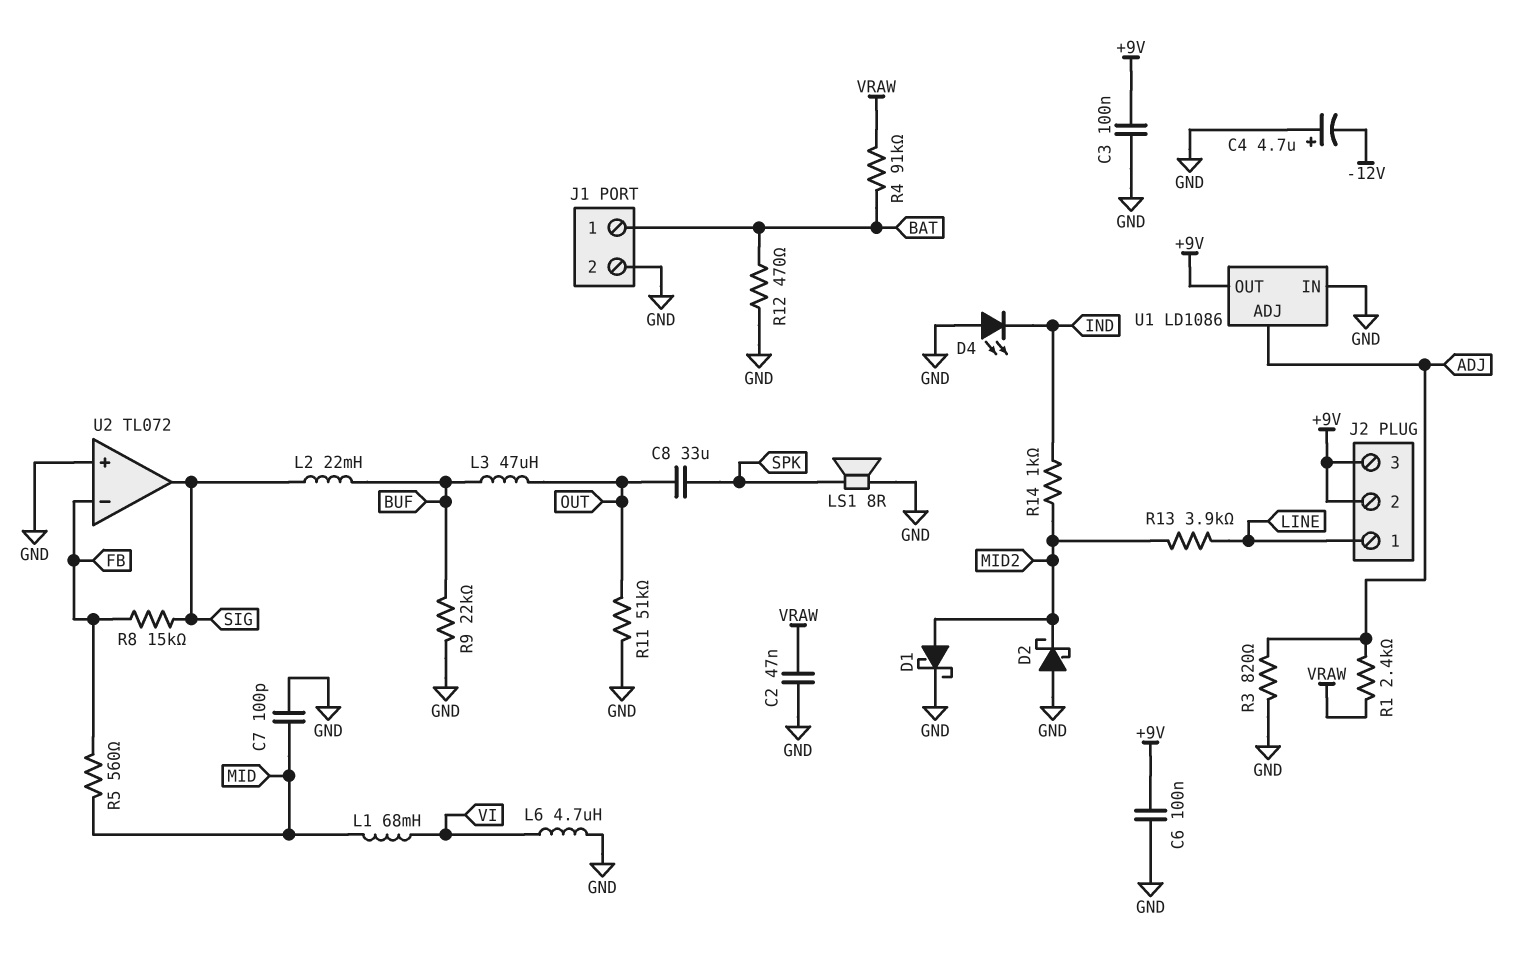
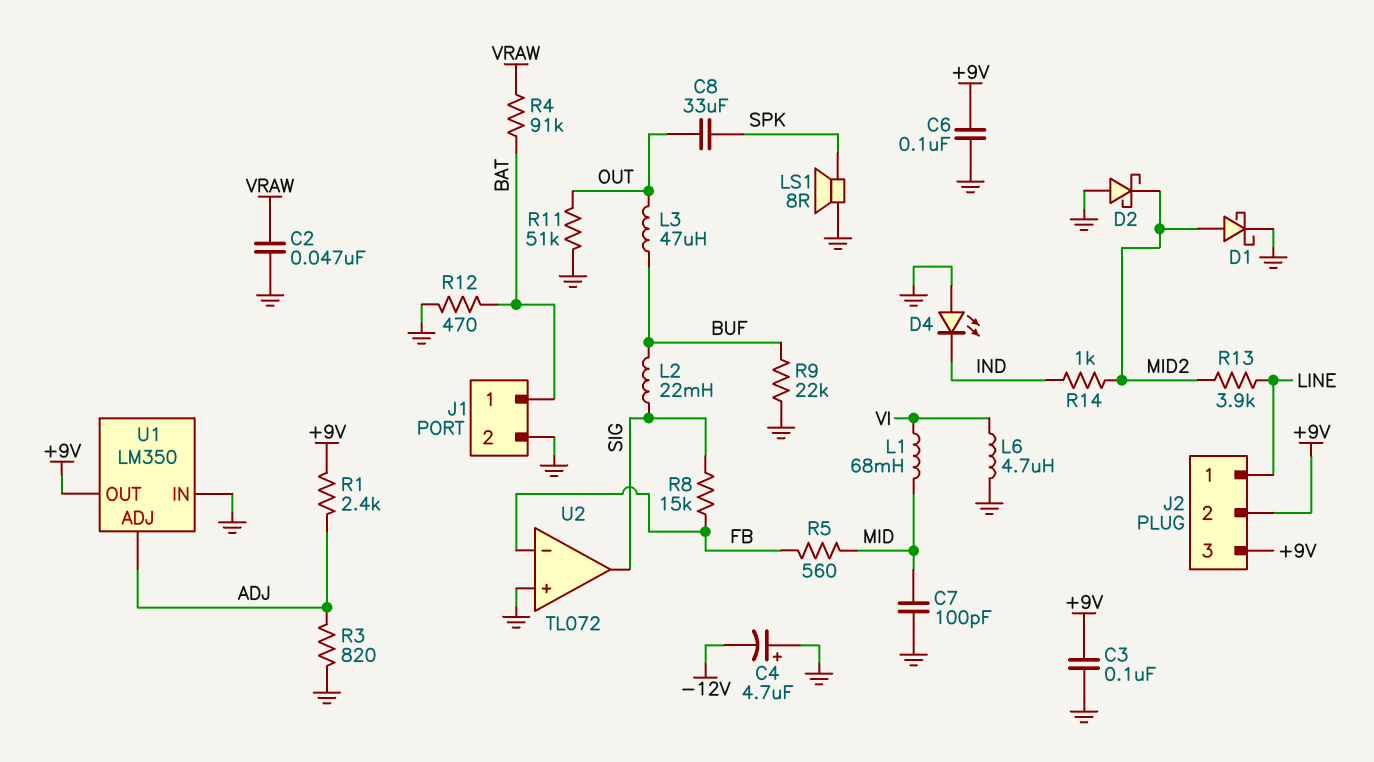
R1: 2.4k (ADJ, VRAW) -> 2.4k (+9V, ADJ)
U1: LD1086 -> LM350

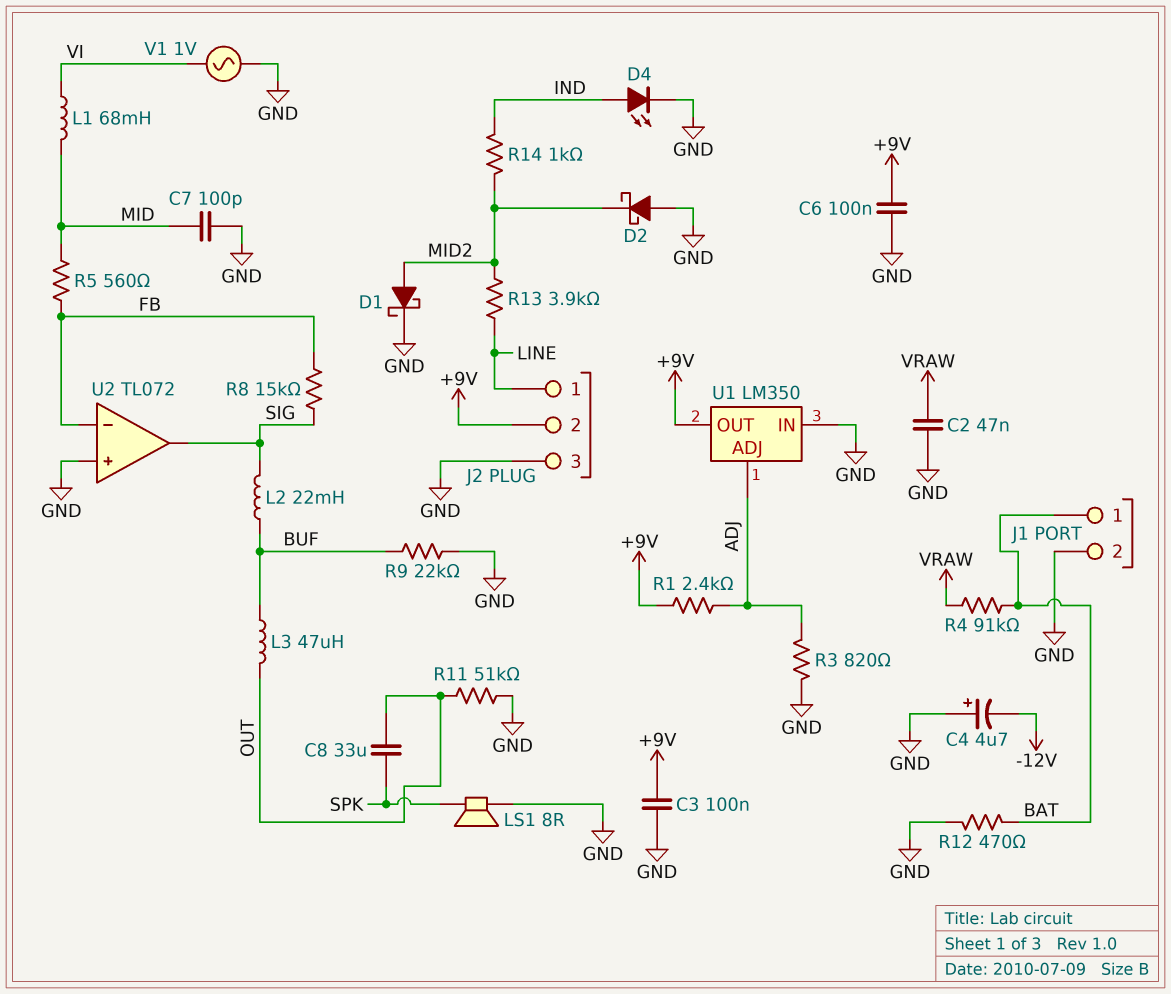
D4: LED (A GND, K IND) -> LED (A IND, K GND)
J2 pin 3: +9V -> GND
L6: 4.7uH (GND, VI) -> none
V1: none -> AC 1V (GND, VI)

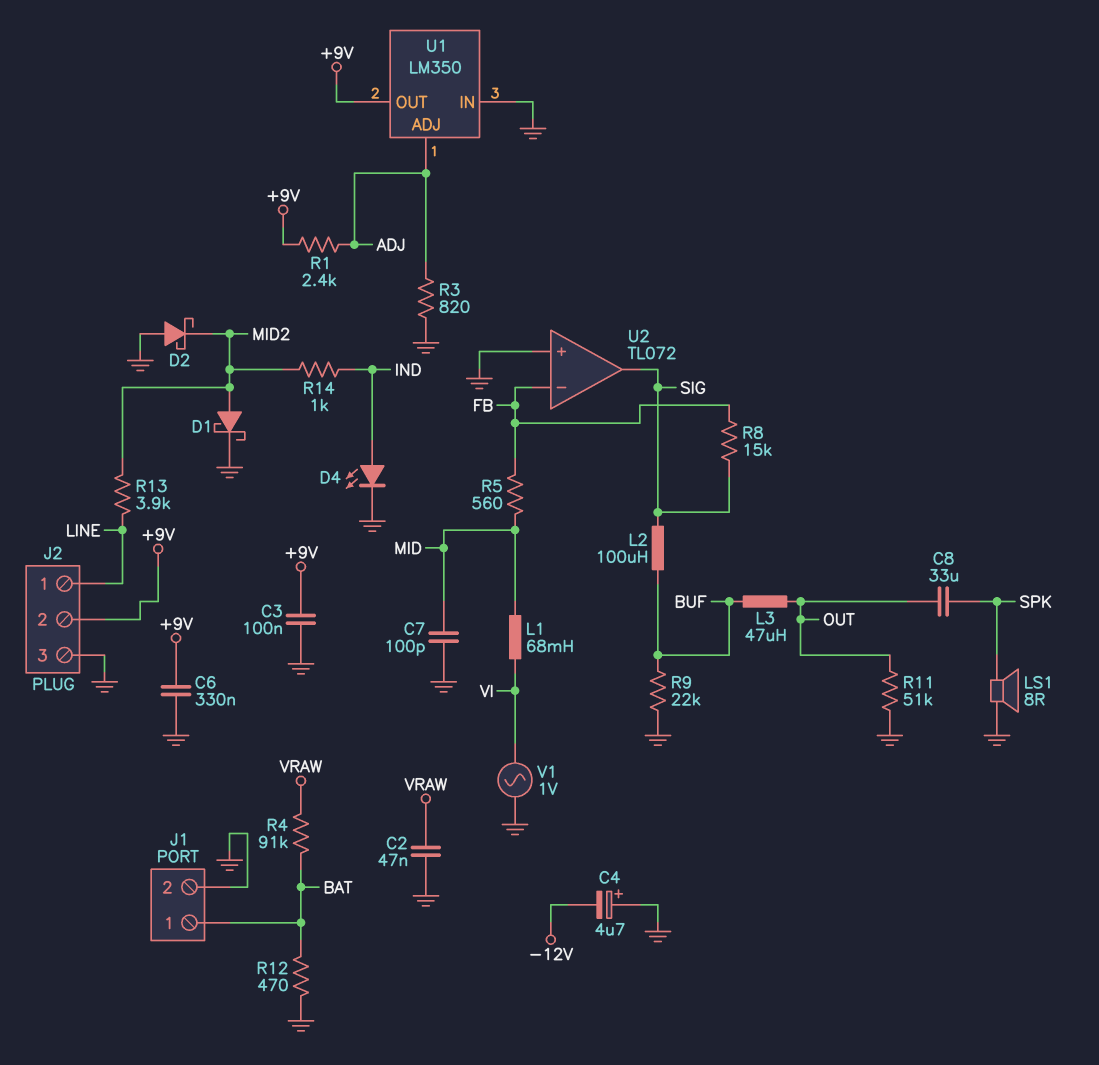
C6: 100nF (+9V, GND) -> 330nF (+9V, GND)
L2: 22mH (BUF, SIG) -> 100uH (BUF, SIG)

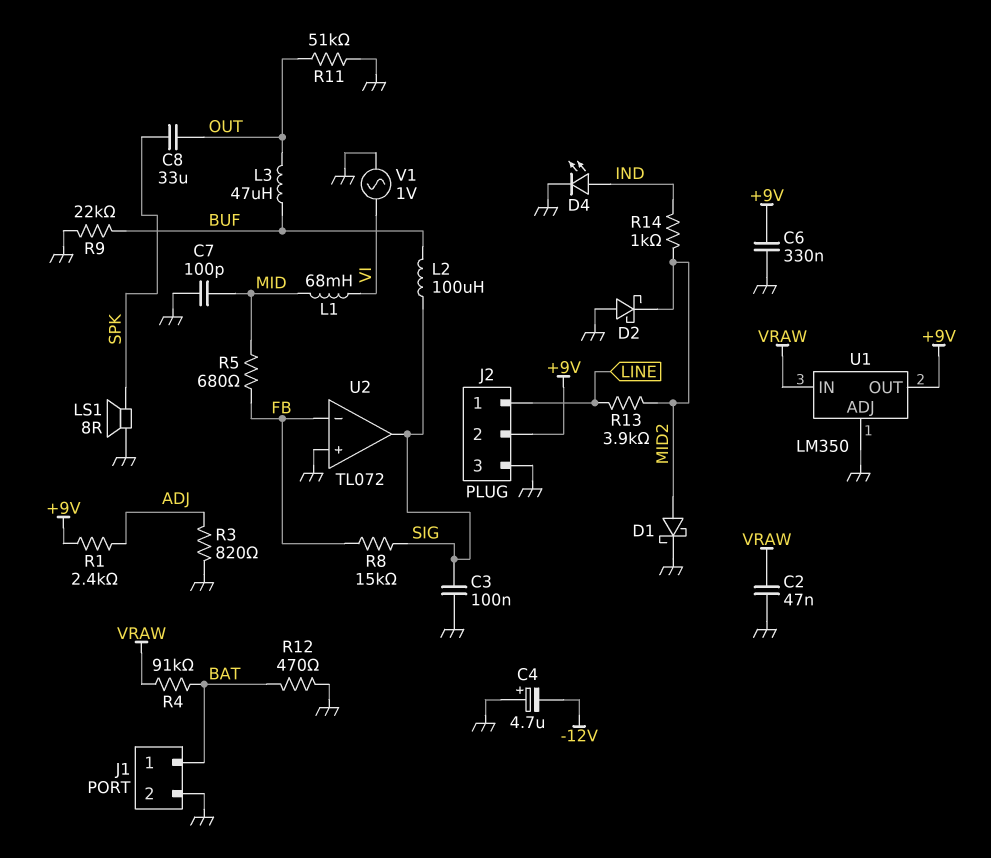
C3: 100nF (+9V, GND) -> 100nF (GND, SIG)
R5: 560 (FB, MID) -> 680 (FB, MID)
U1 pin ADJ: ADJ -> GND
U1 pin IN: GND -> VRAW

